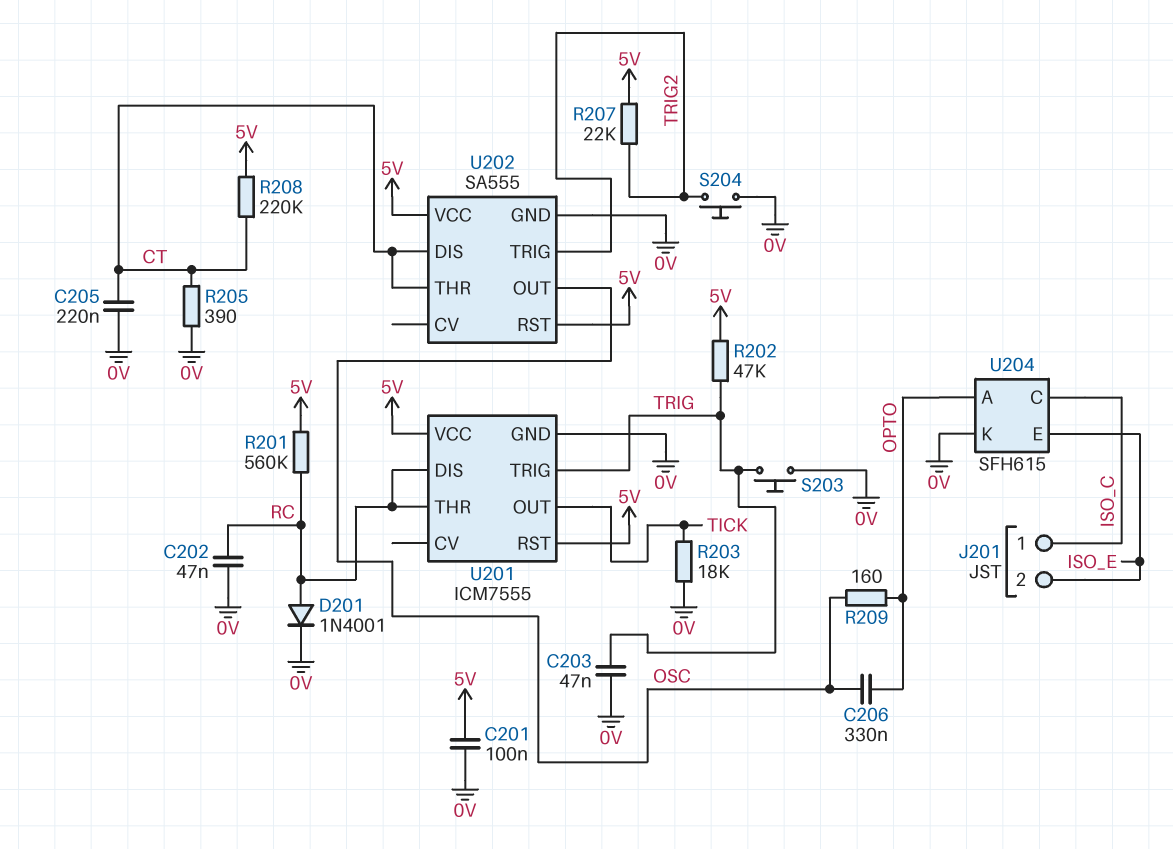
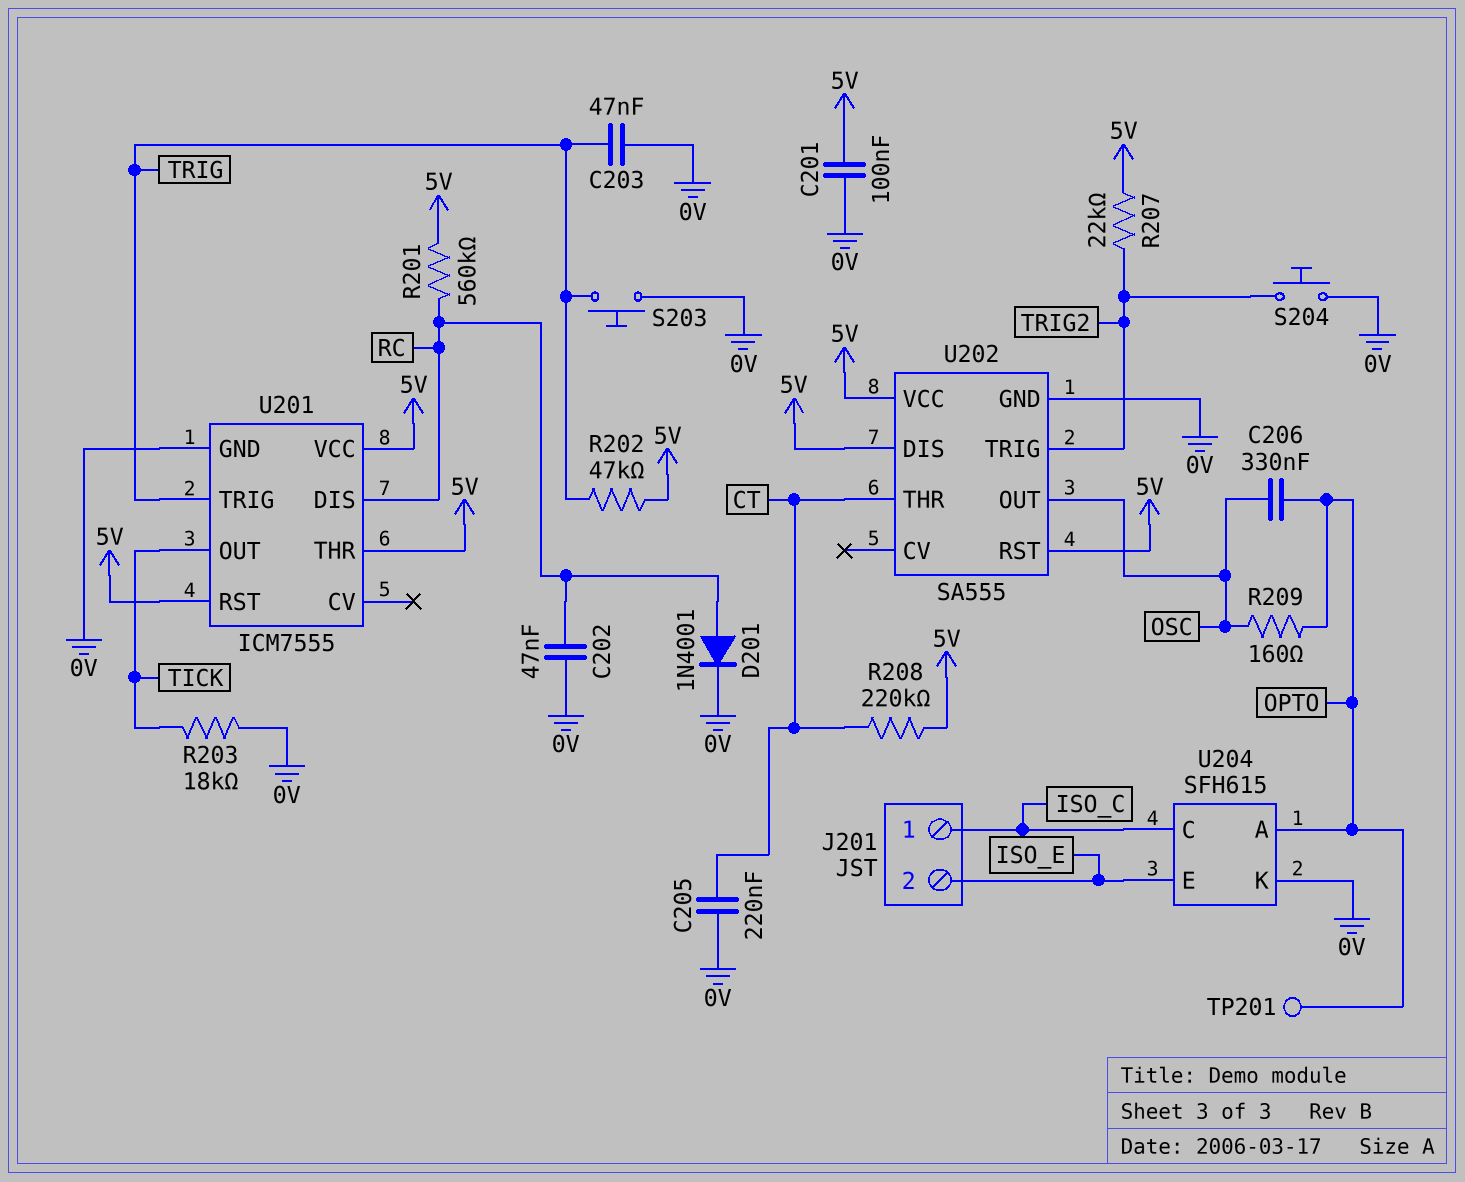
R205: 390 (0V, CT) -> none
TP201: none -> test point (OPTO)
U201 pin THR: RC -> 5V
U202 pin DIS: CT -> 5V

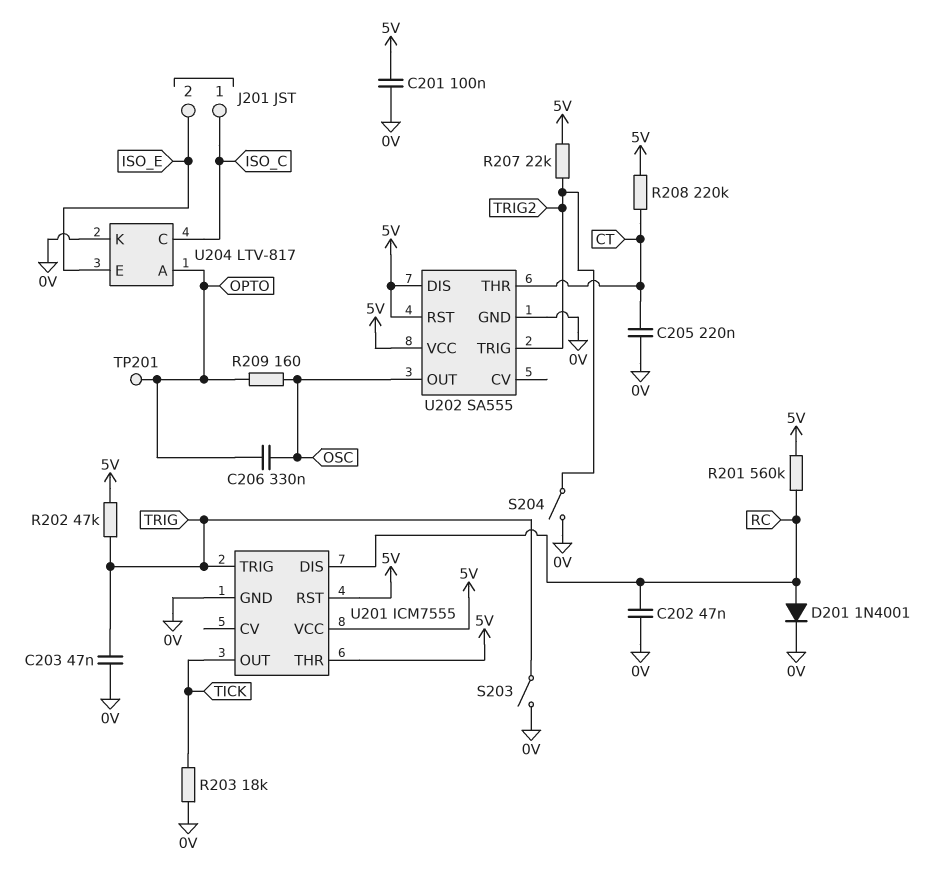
S203: button (0V, TRIG) -> switch (0V, TRIG)
S204: button (0V, TRIG2) -> switch (0V, TRIG2)
U204: SFH615 -> LTV-817

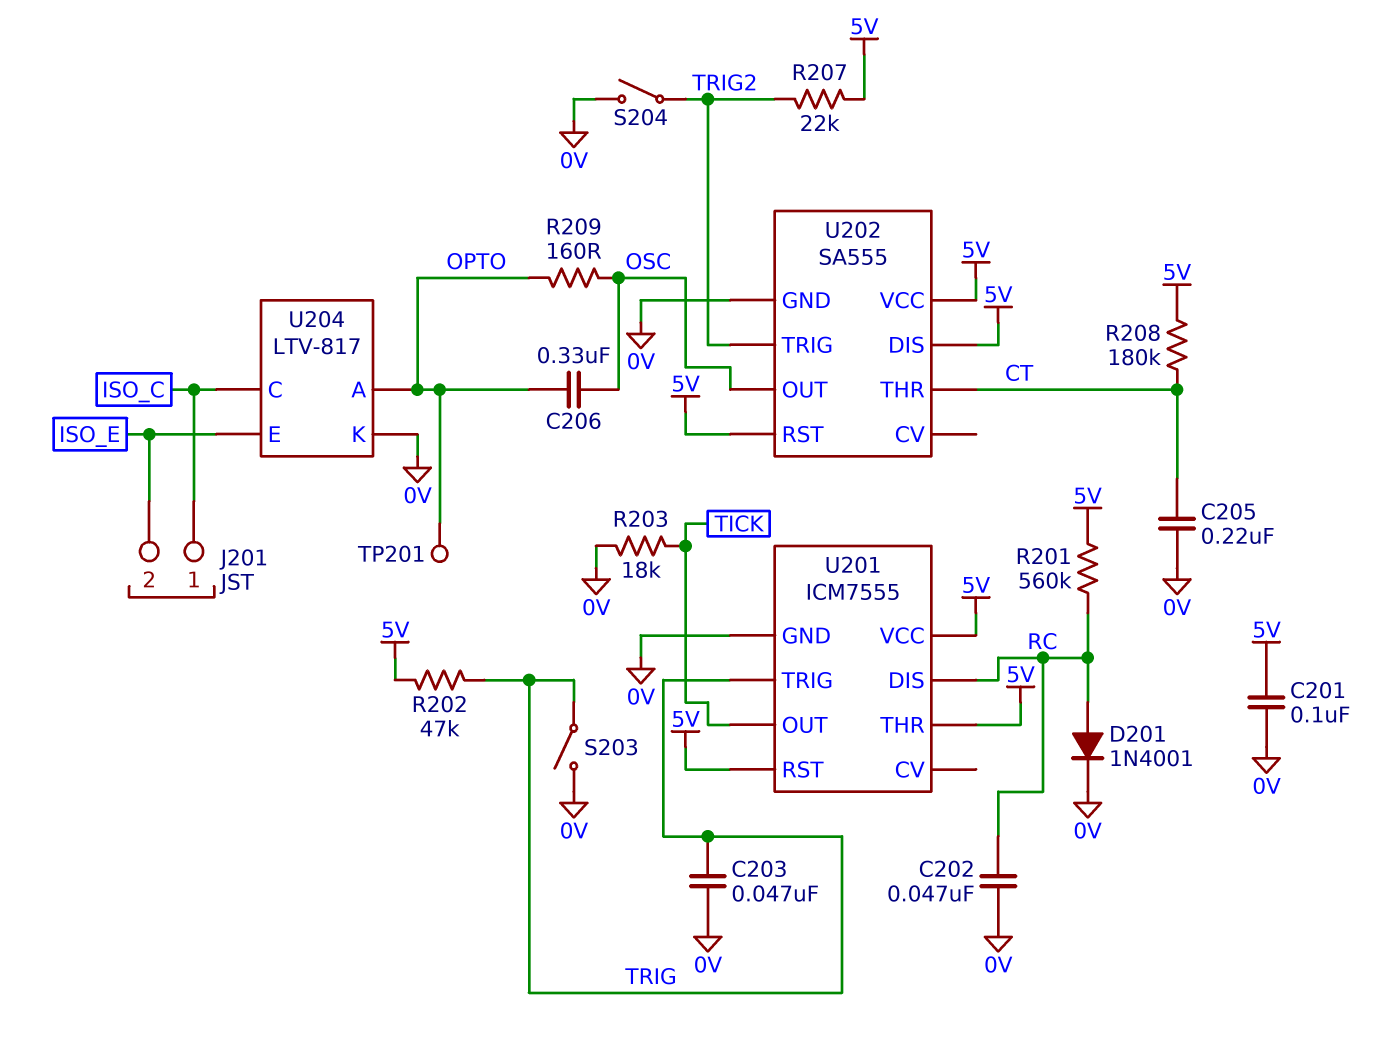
R208: 220k (5V, CT) -> 180k (5V, CT)

